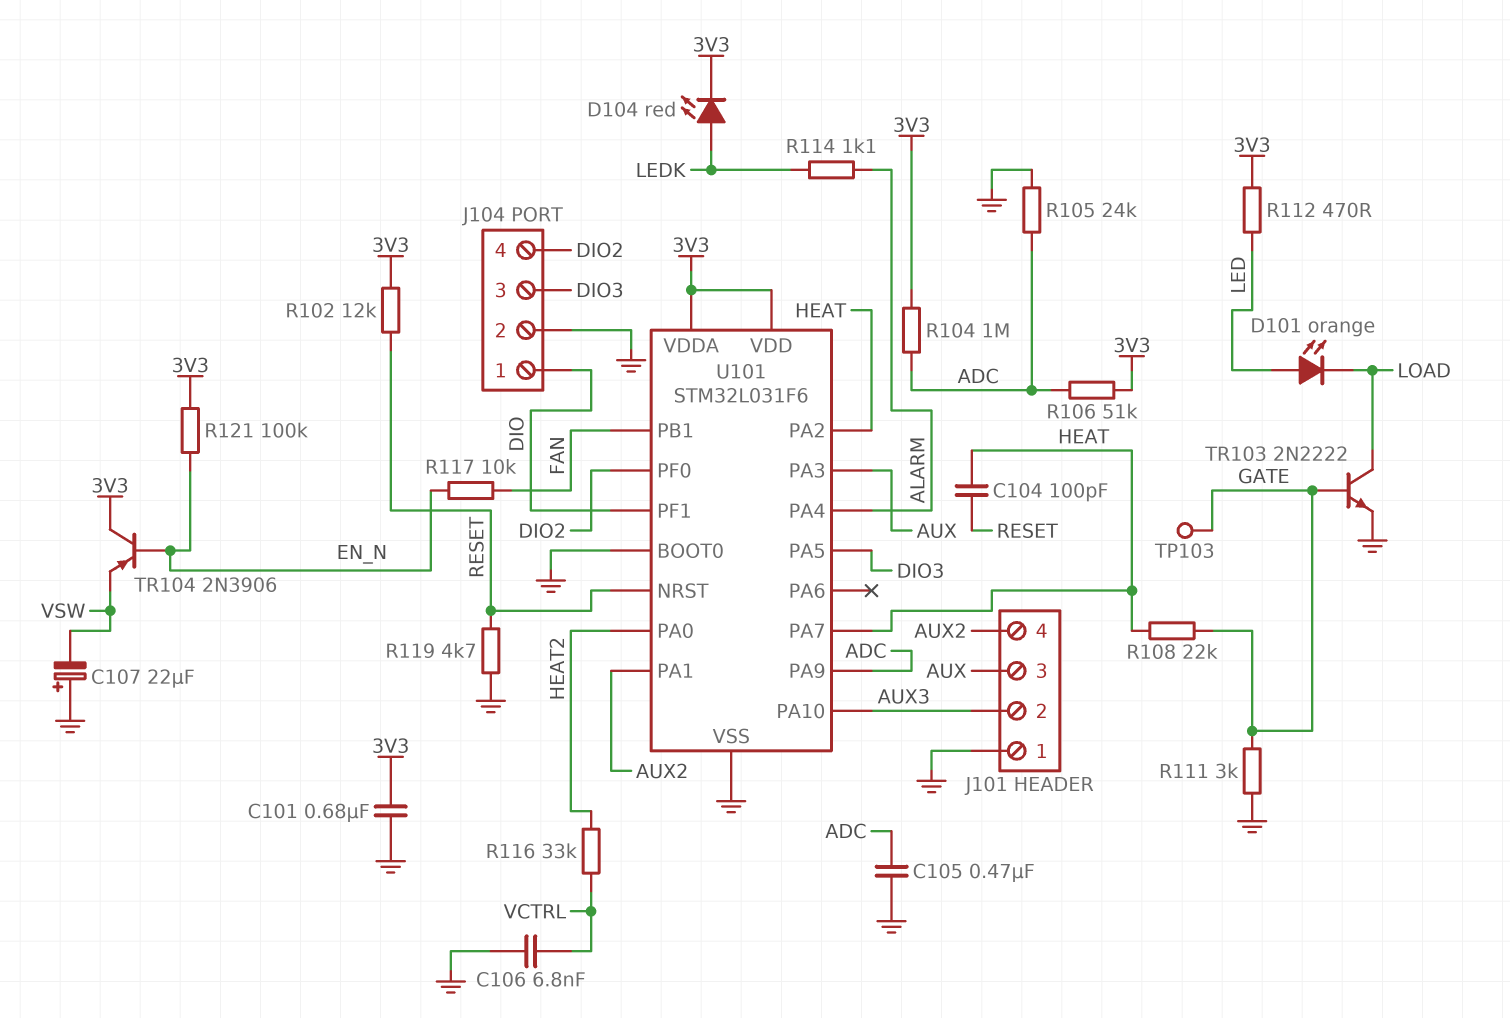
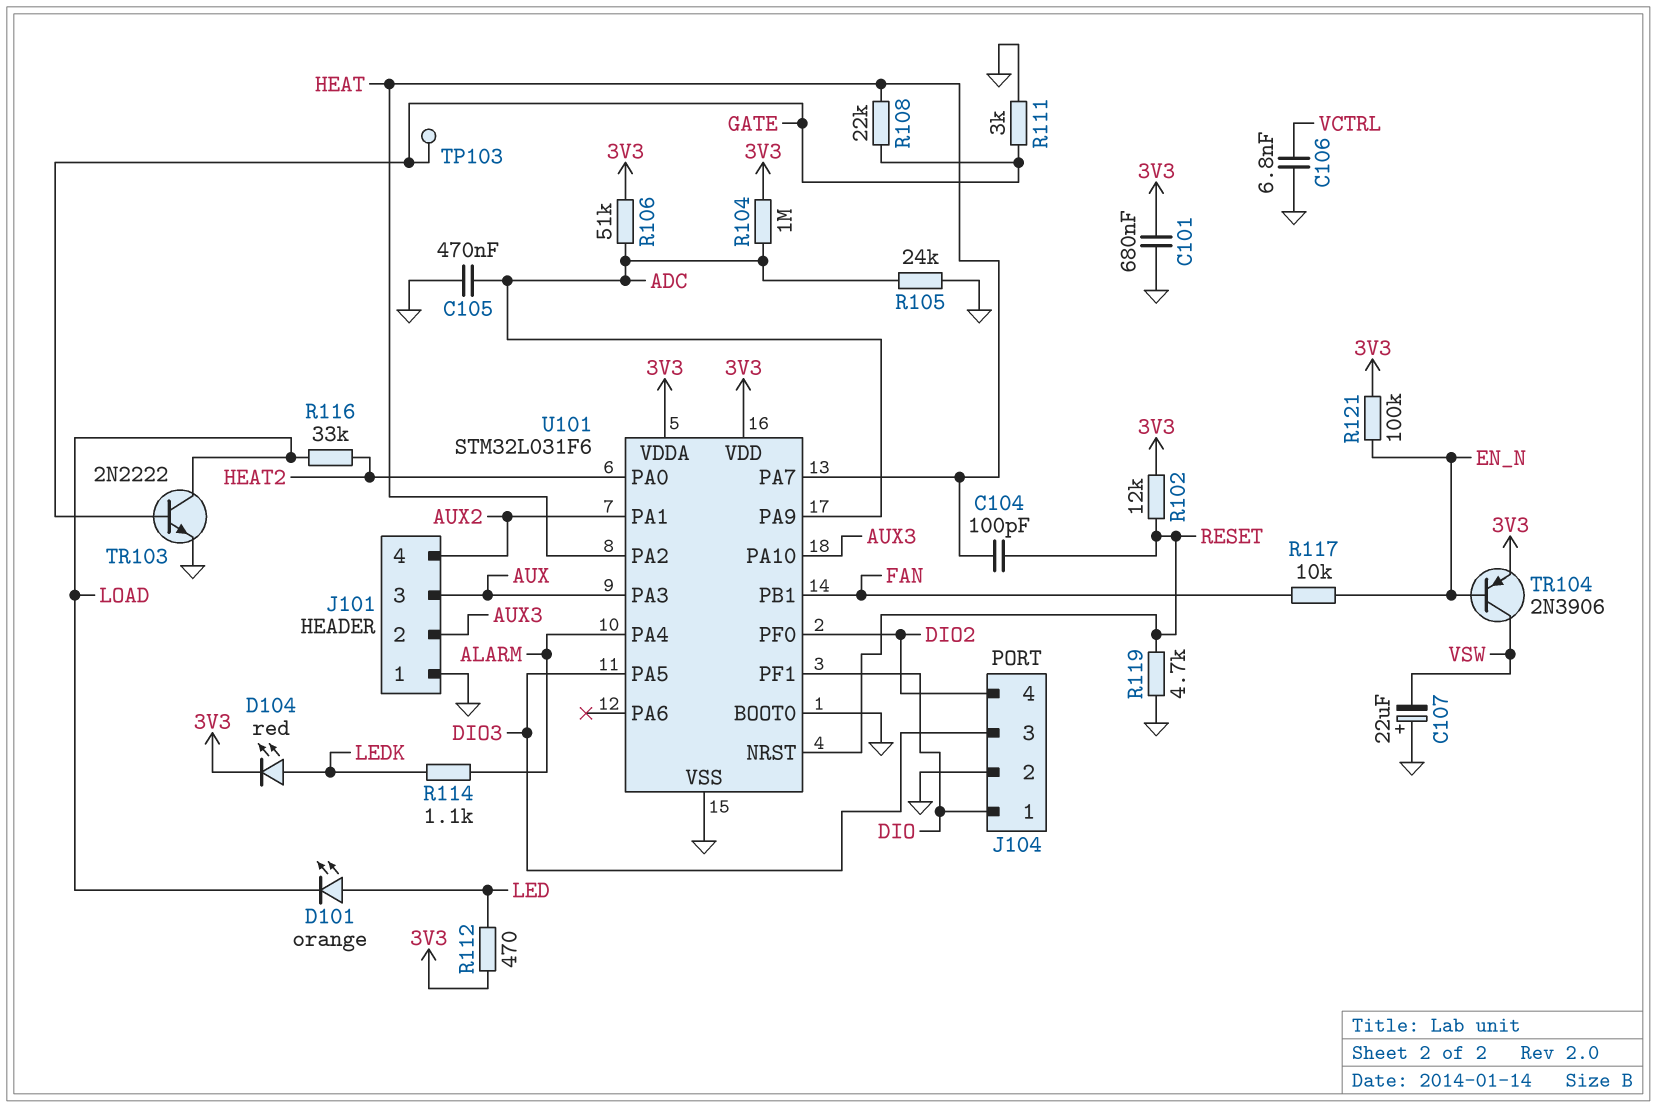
R116: 33k (HEAT2, VCTRL) -> 33k (HEAT2, LOAD)
TR104: PNP 2N3906 (B EN_N, C 3V3, E VSW) -> PNP 2N3906 (B EN_N, C VSW, E 3V3)

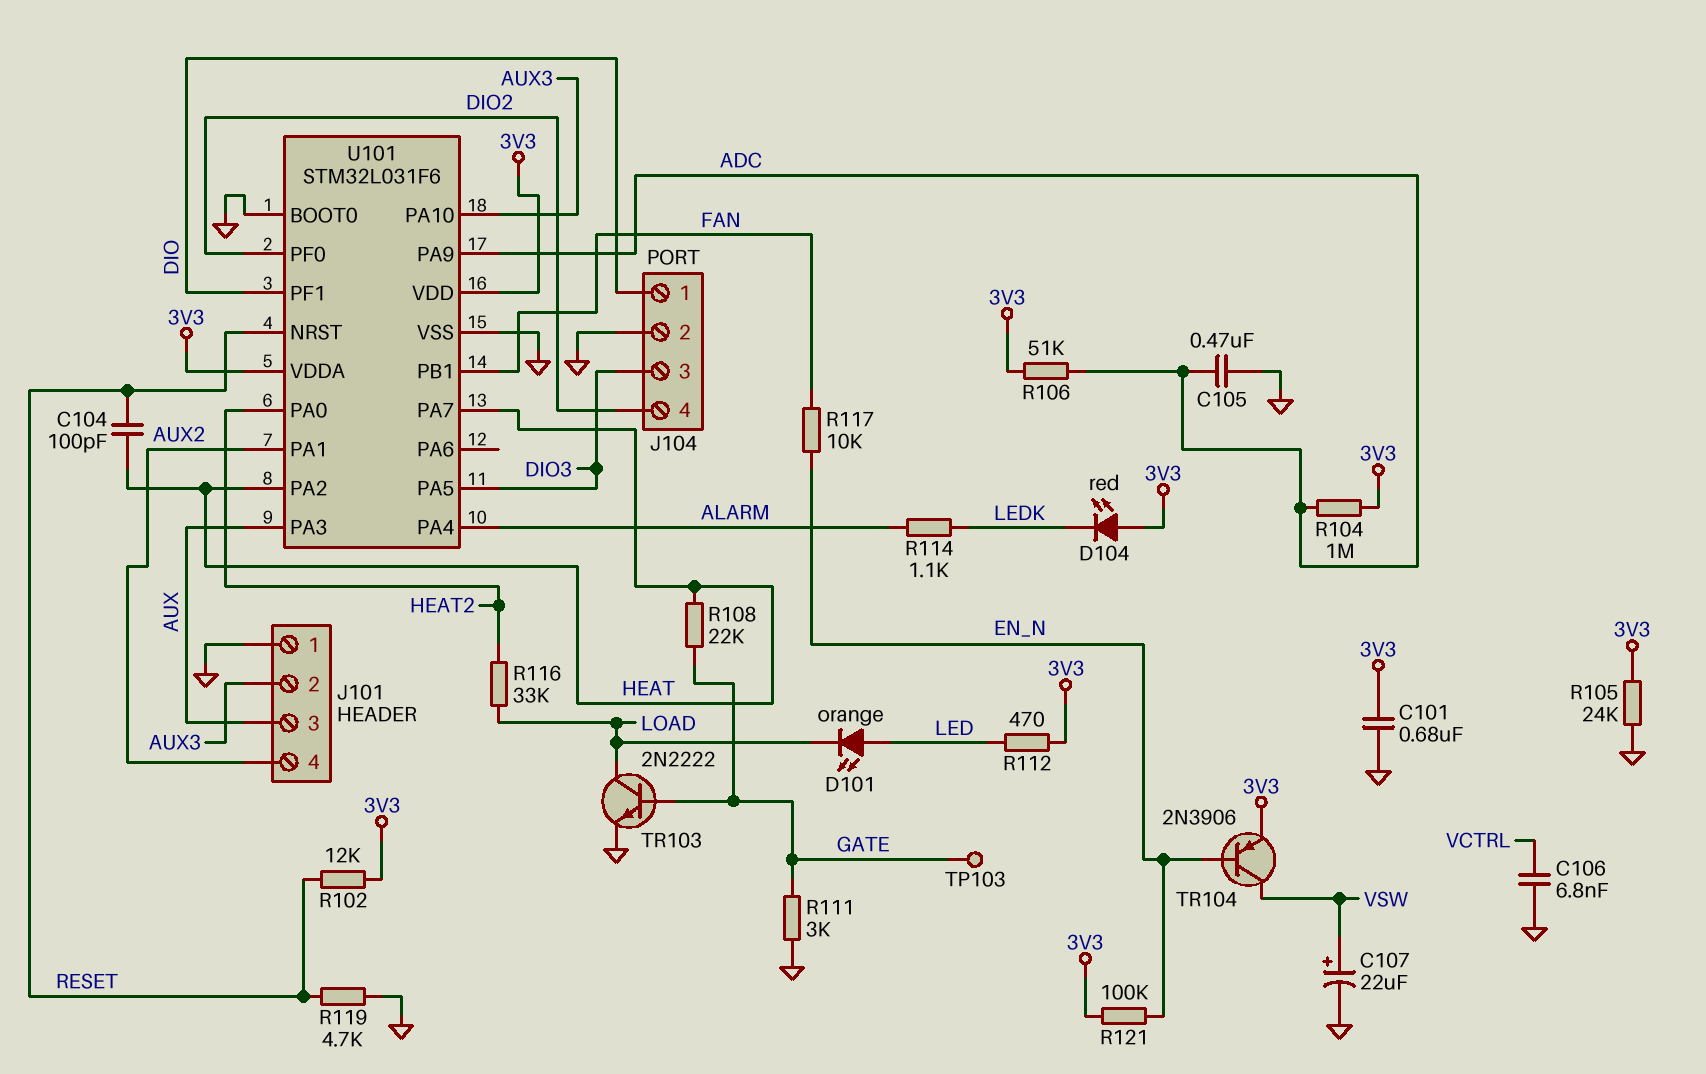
C107: 22uF (plus GND, minus VSW) -> 22uF (plus VSW, minus GND)
D104: LED red (A LEDK, K 3V3) -> LED red (A 3V3, K LEDK)
R105: 24k (ADC, GND) -> 24k (3V3, GND)

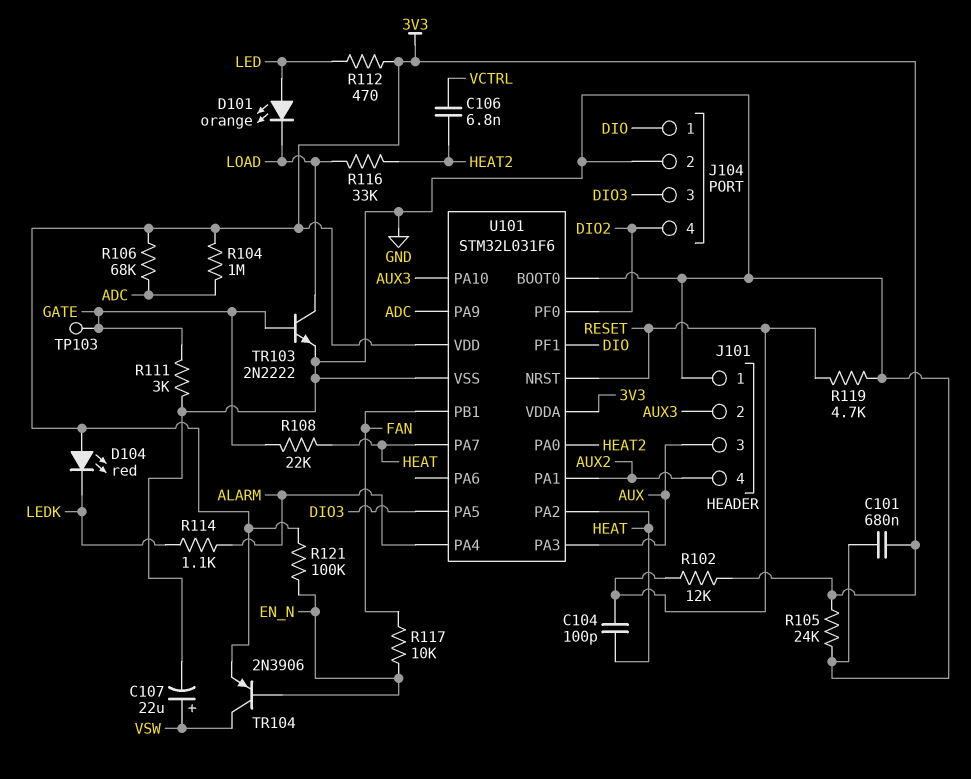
C105: 470nF (ADC, GND) -> none
C106: 6.8nF (GND, VCTRL) -> 6.8nF (HEAT2, VCTRL)
R106: 51k (3V3, ADC) -> 68k (3V3, ADC)

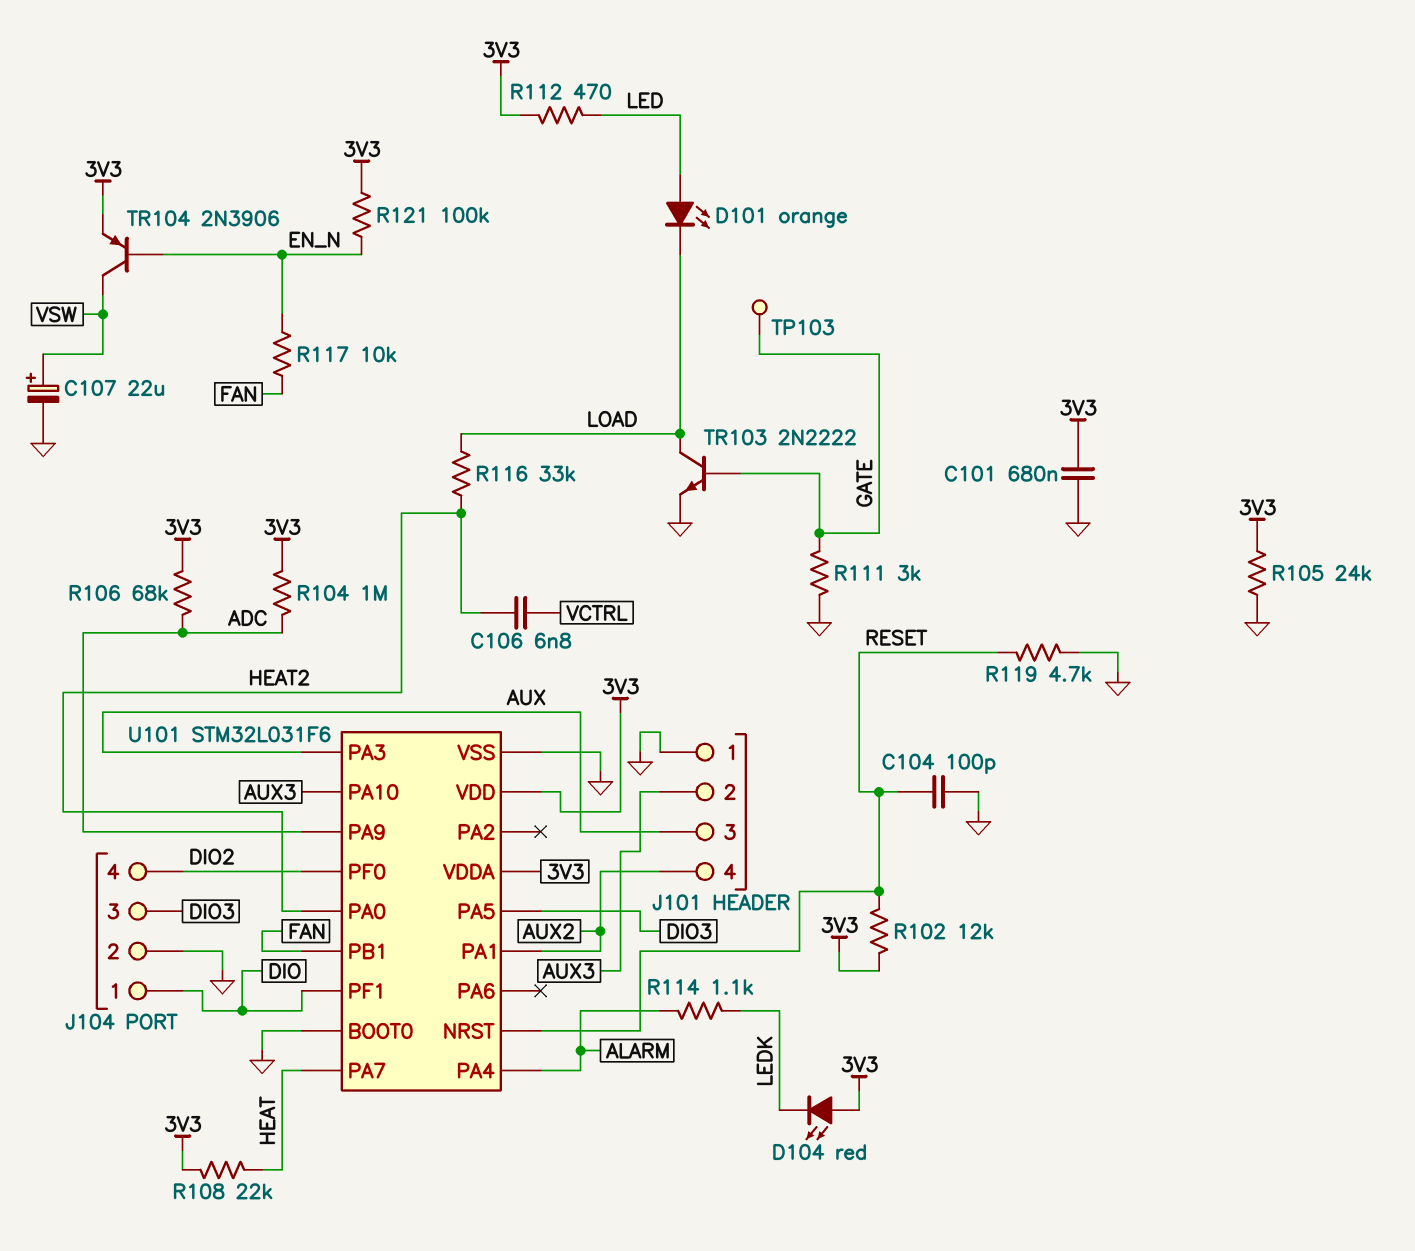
C104: 100pF (HEAT, RESET) -> 100pF (GND, RESET)
R108: 22k (GATE, HEAT) -> 22k (3V3, HEAT)
U101 pin PA2: HEAT -> none

